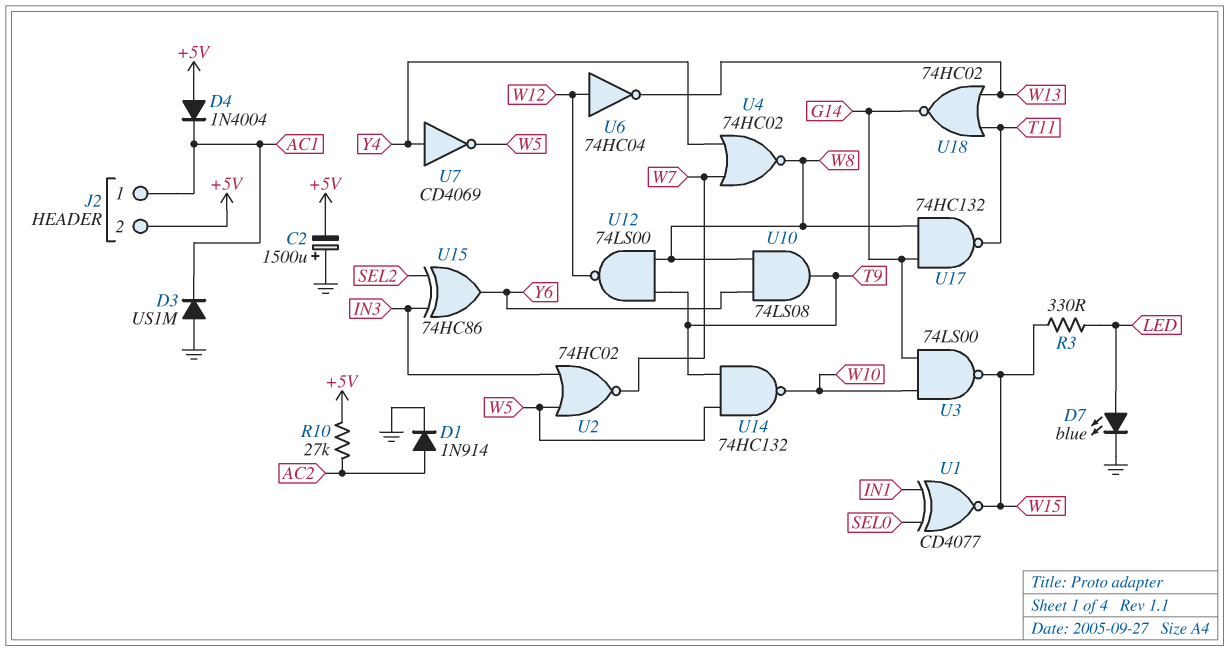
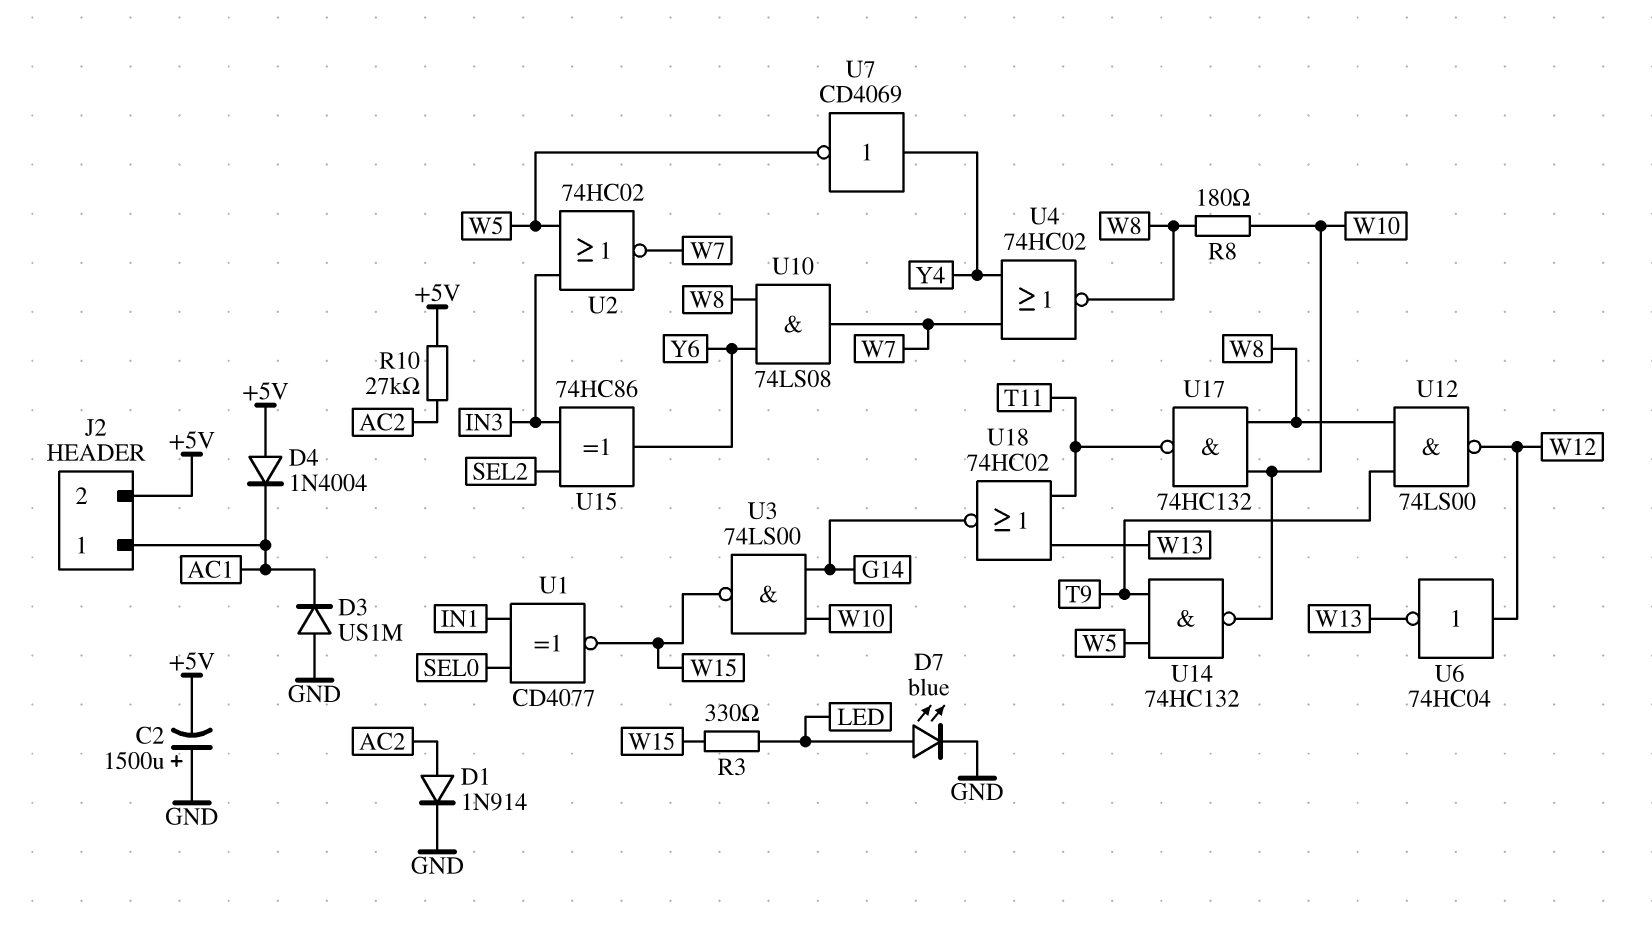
R8: none -> 180 (W8, W10)
U10: AND 74LS08 (in W8, in Y6, out T9) -> AND 74LS08 (in W8, in Y6, out W7)
U17: NAND 74HC132 (in G14, in W8, out T11) -> NAND 74HC132 (in W8, in W10, out T11)

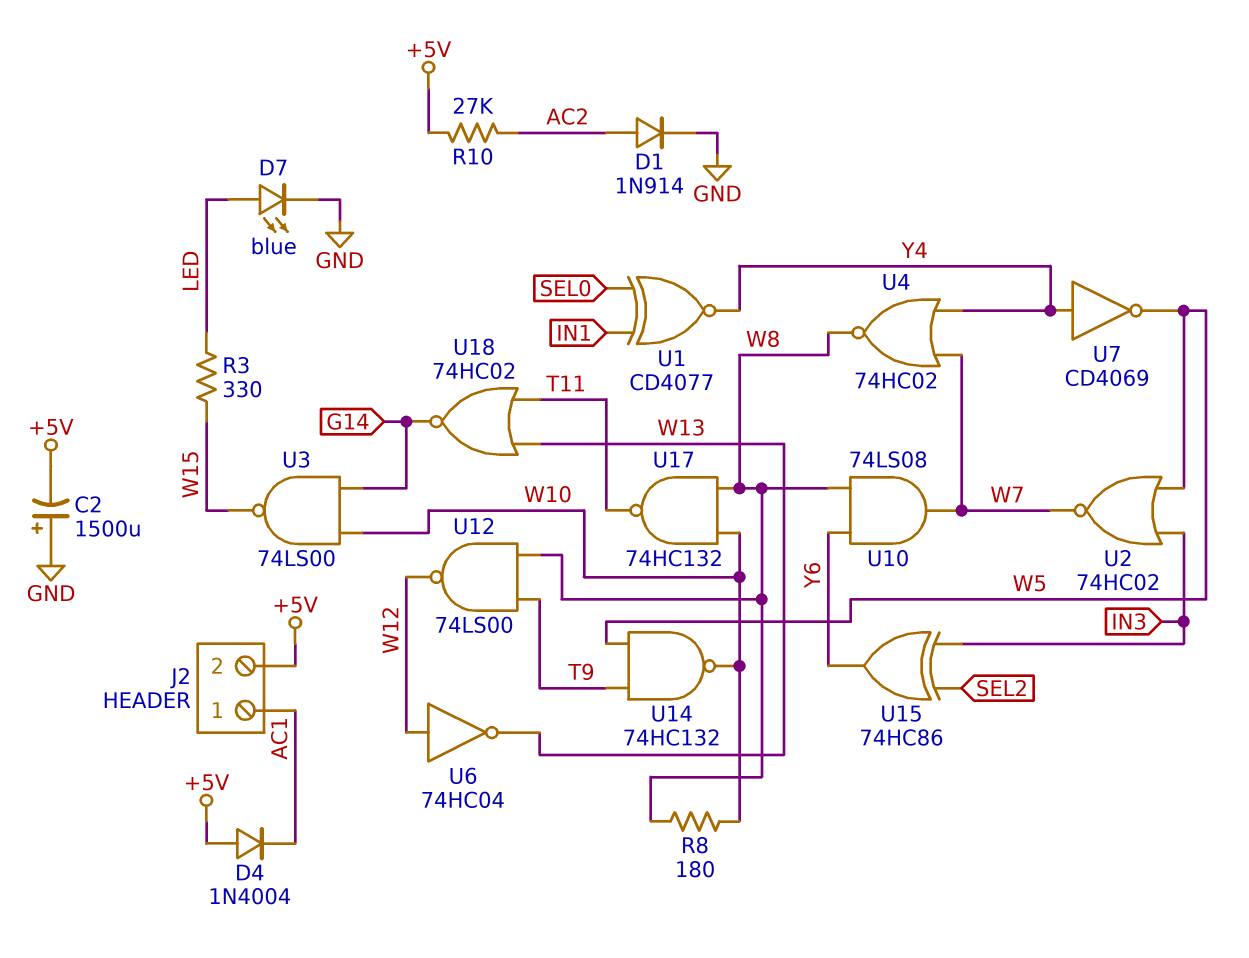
D3: diode US1M (A GND, K AC1) -> none
U1: XNOR CD4077 (in IN1, in SEL0, out W15) -> XNOR CD4077 (in IN1, in SEL0, out Y4)

